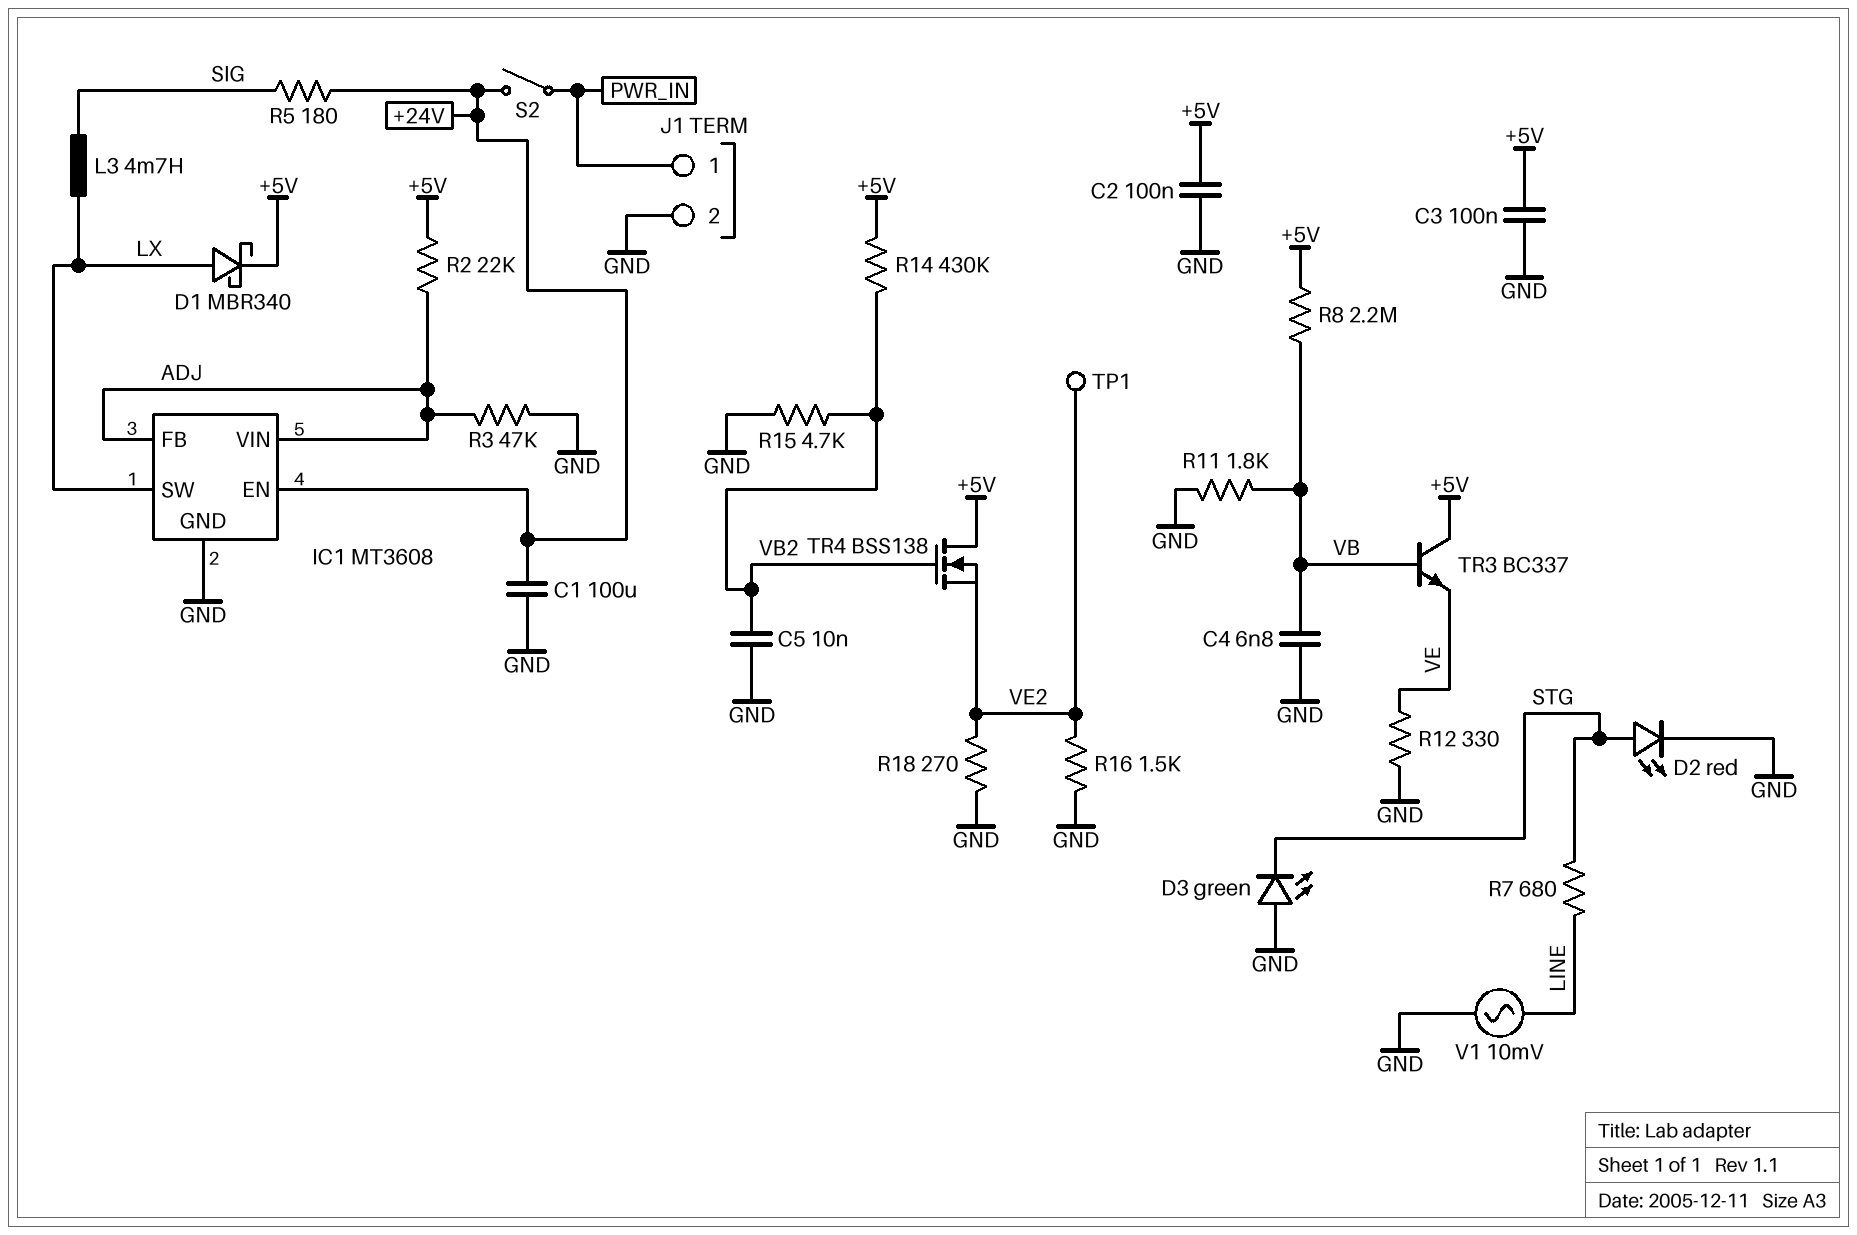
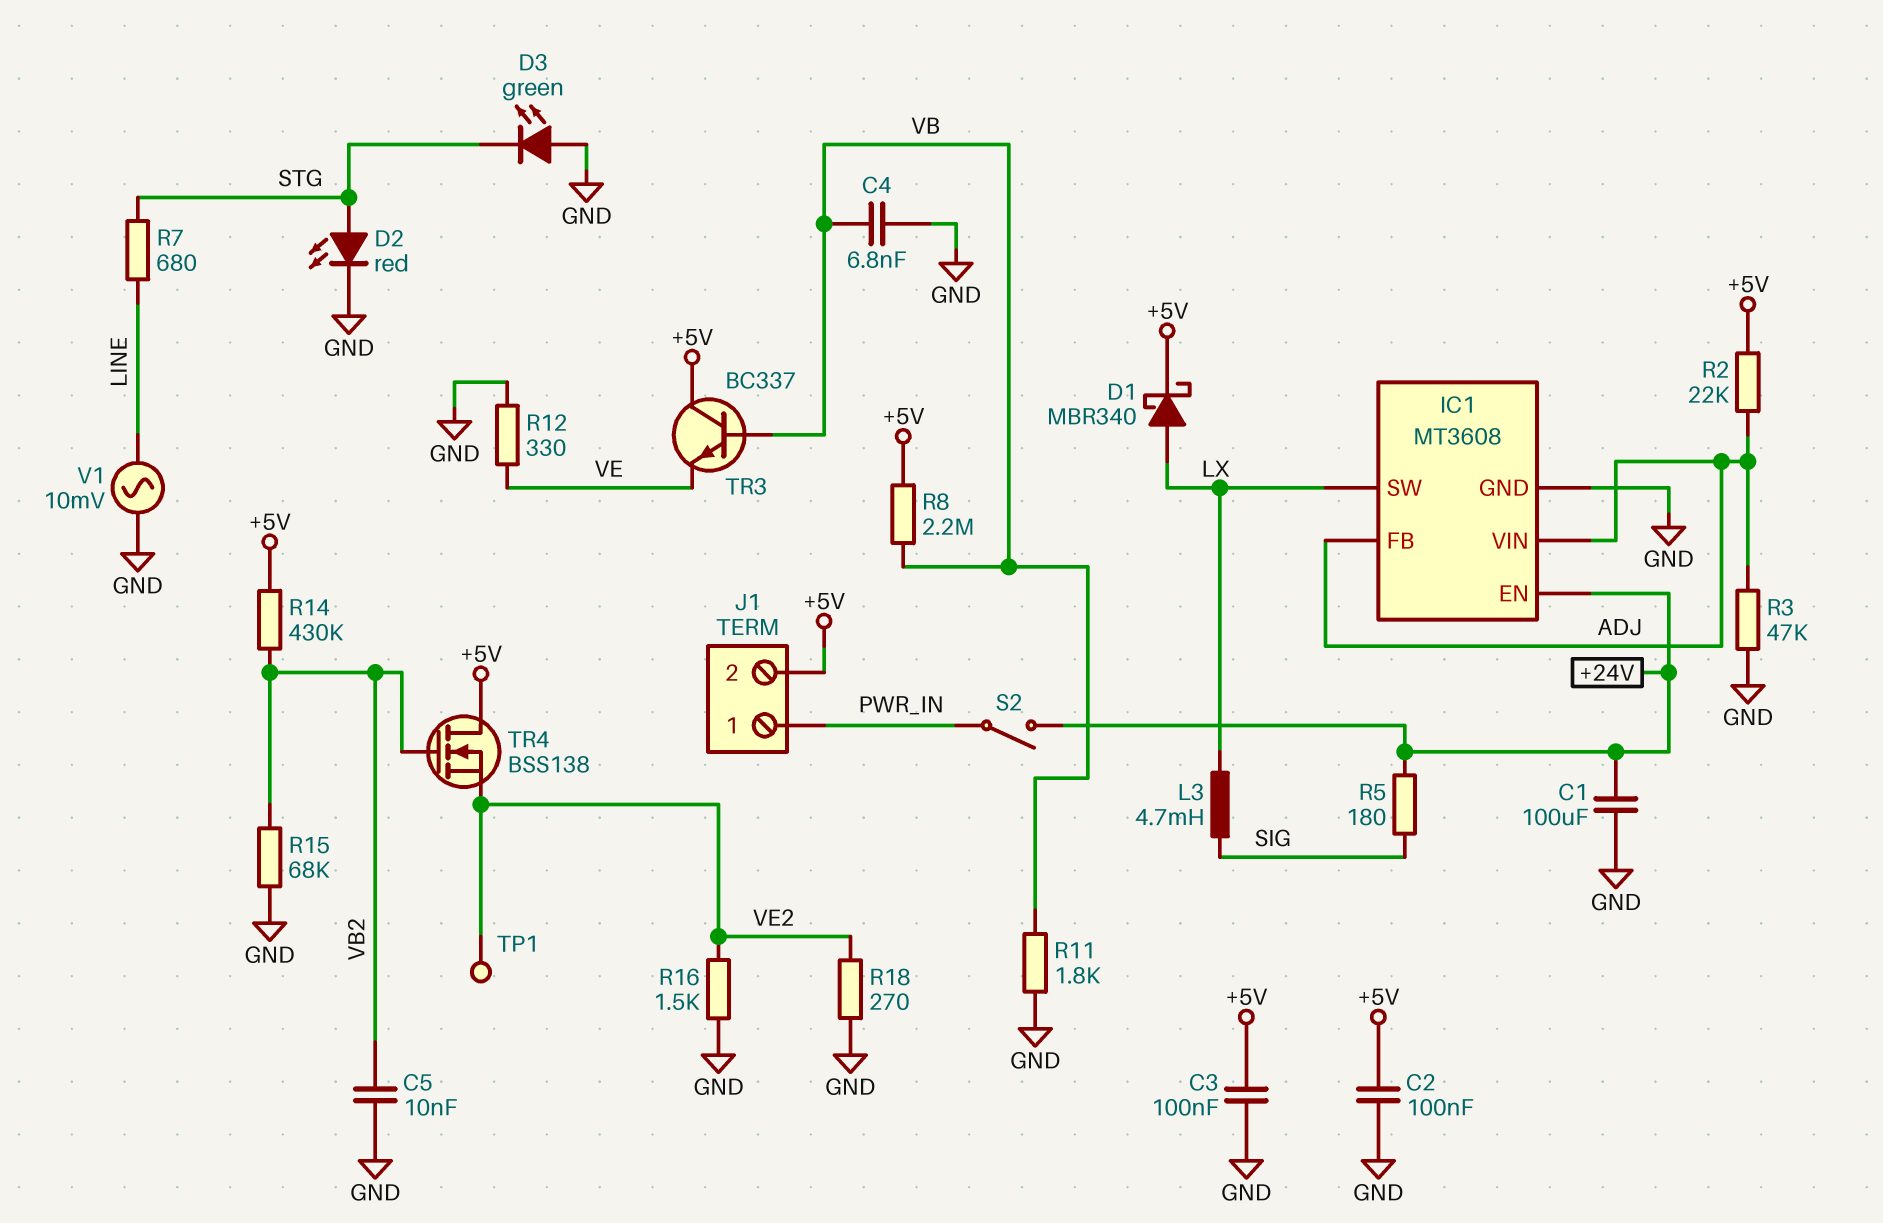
J1 pin 2: GND -> +5V
R15: 4.7k (GND, VB2) -> 68k (GND, VB2)

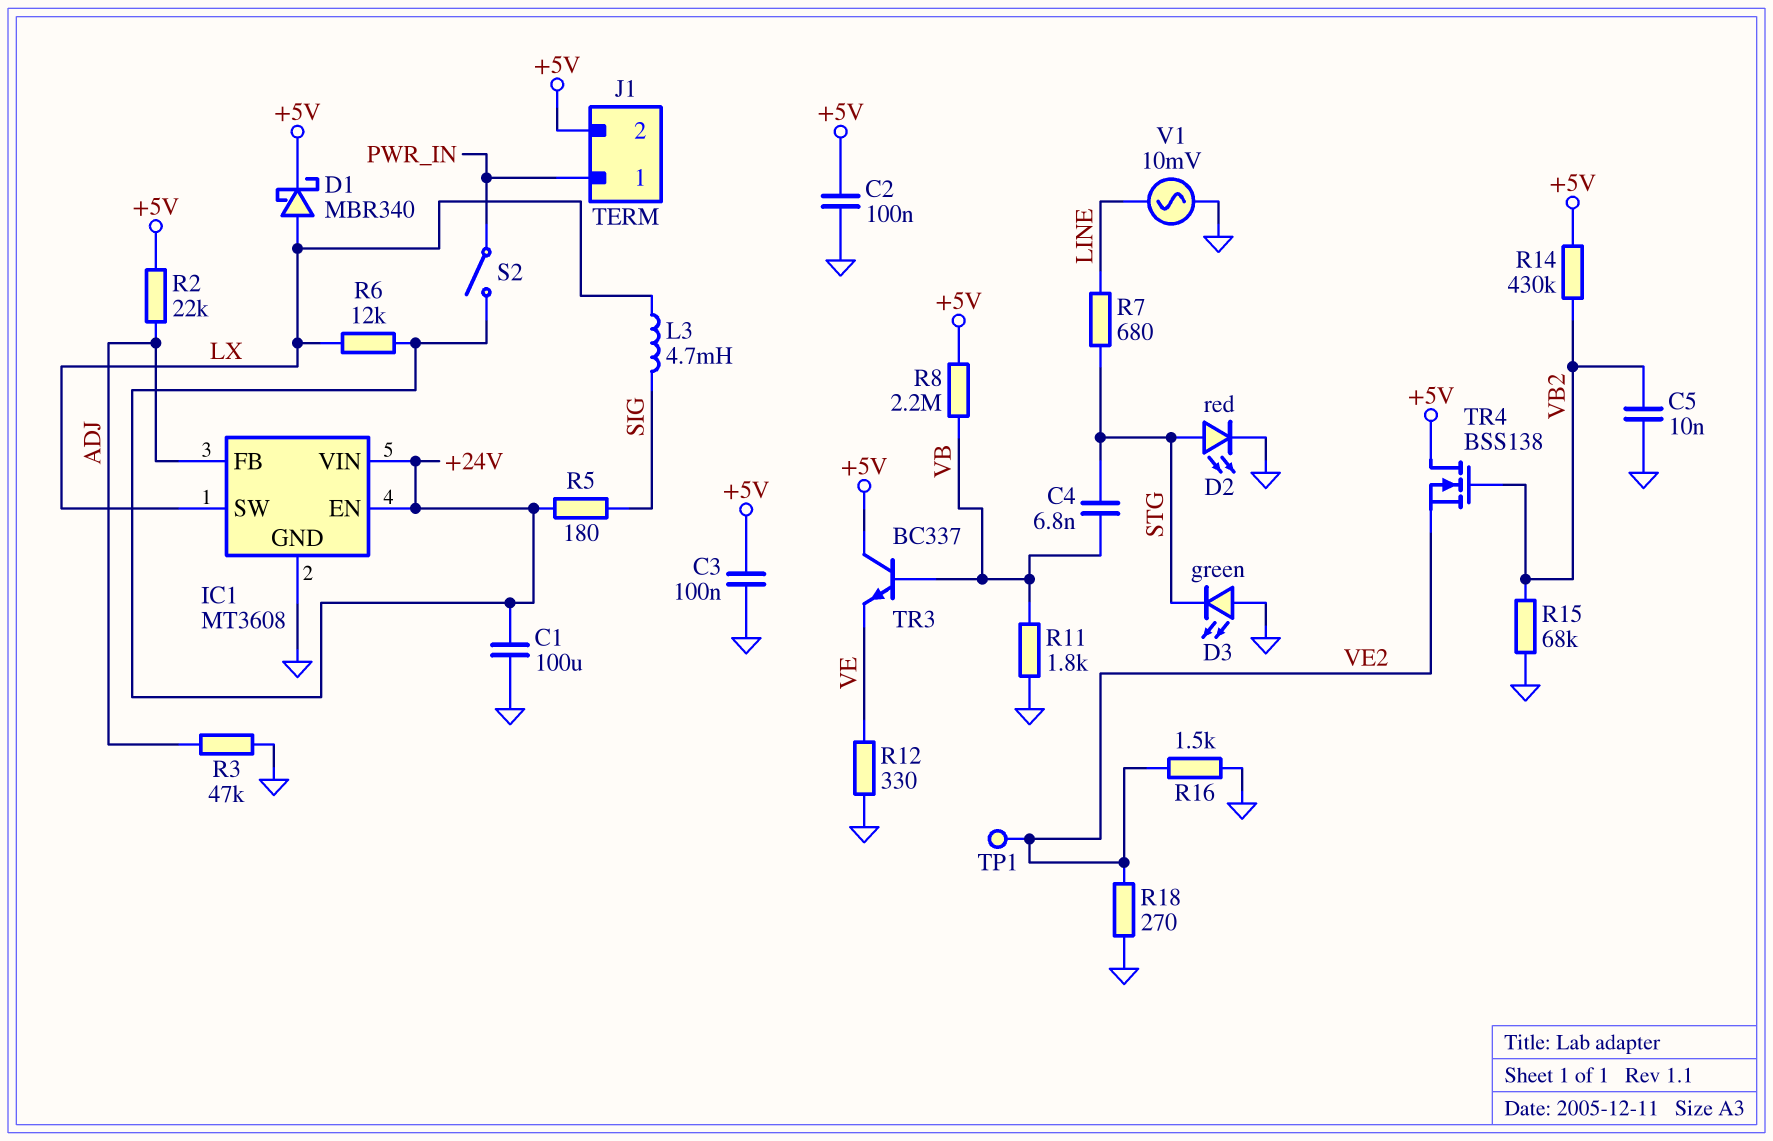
C4: 6.8nF (GND, VB) -> 6.8nF (STG, VB)
IC1 pin VIN: ADJ -> +24V
R6: none -> 12k (+24V, LX)

